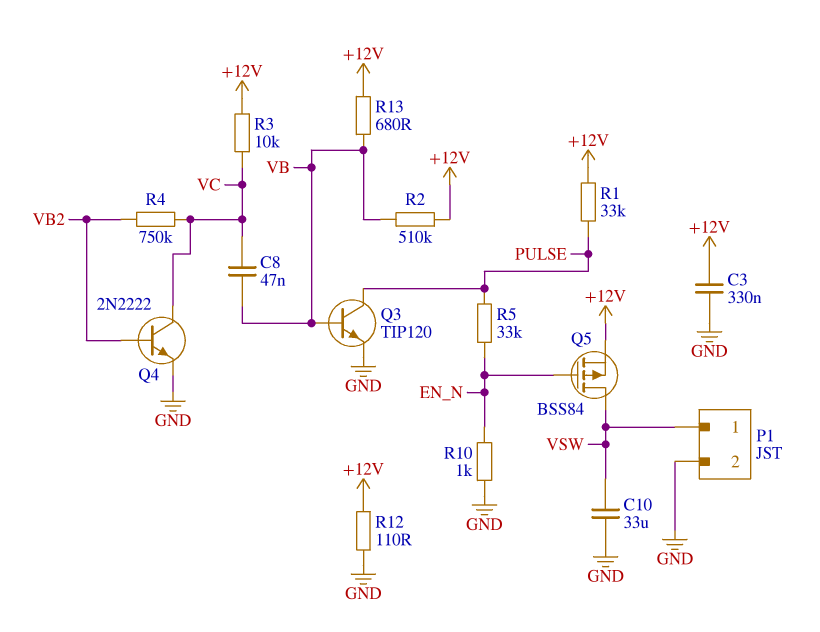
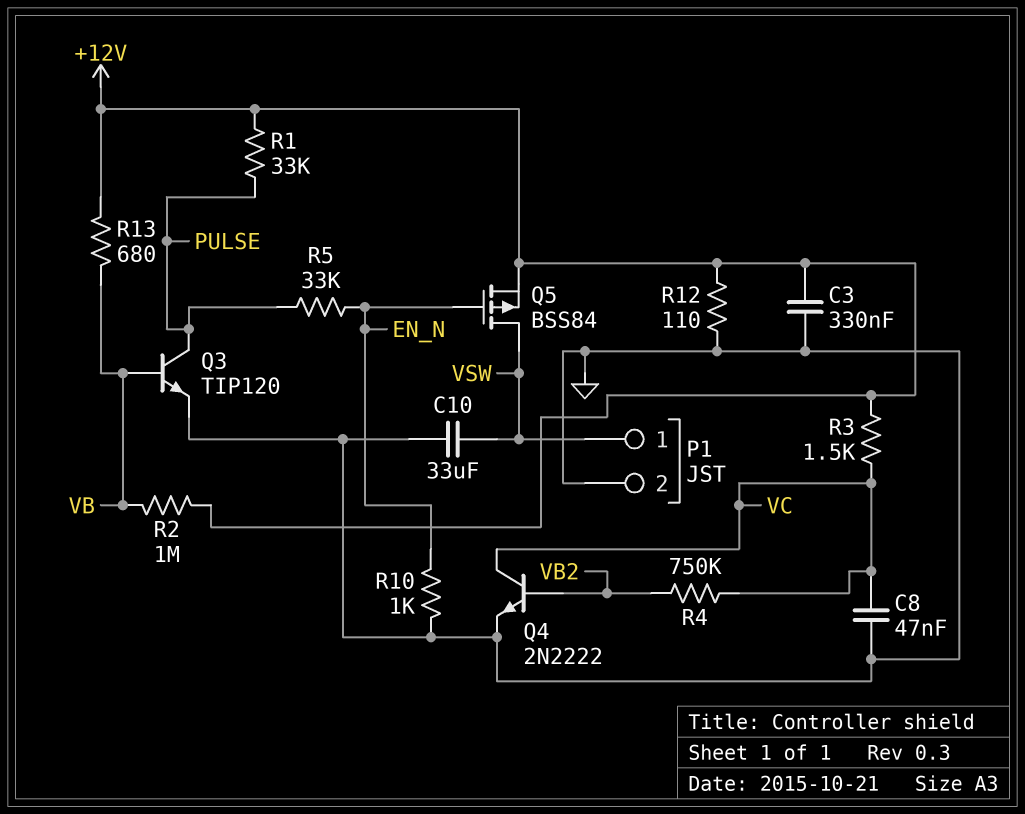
C8: 47nF (VB, VC) -> 47nF (GND, VC)
R2: 510k (+12V, VB) -> 1M (+12V, VB)
R3: 10k (+12V, VC) -> 1.5k (+12V, VC)

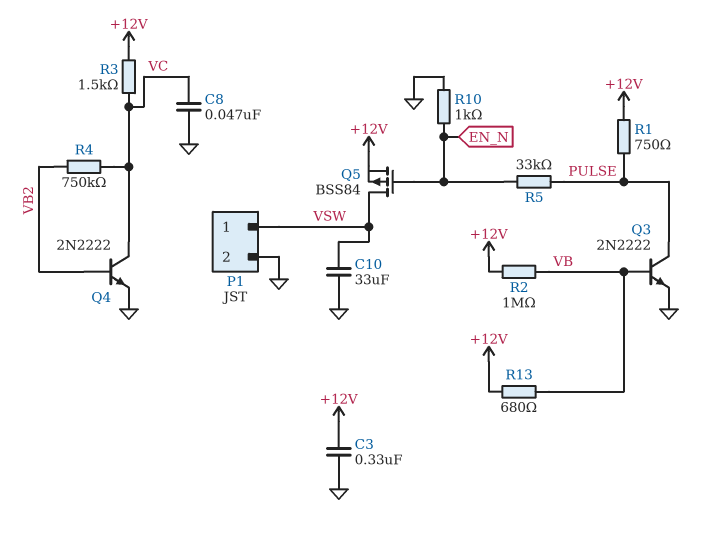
Q3: NPN TIP120 (B VB, C PULSE, E GND) -> NPN 2N2222 (B VB, C PULSE, E GND)
R1: 33k (+12V, PULSE) -> 750 (+12V, PULSE)
R12: 110 (+12V, GND) -> none

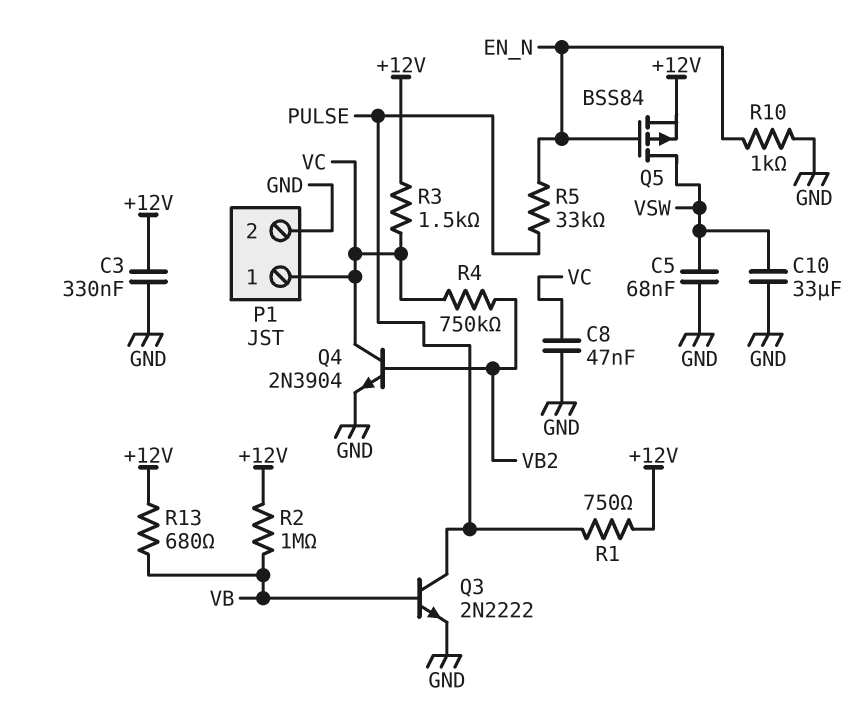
C5: none -> 68nF (GND, VSW)
P1 pin 1: VSW -> VC
Q4: NPN 2N2222 (B VB2, C VC, E GND) -> NPN 2N3904 (B VB2, C VC, E GND)

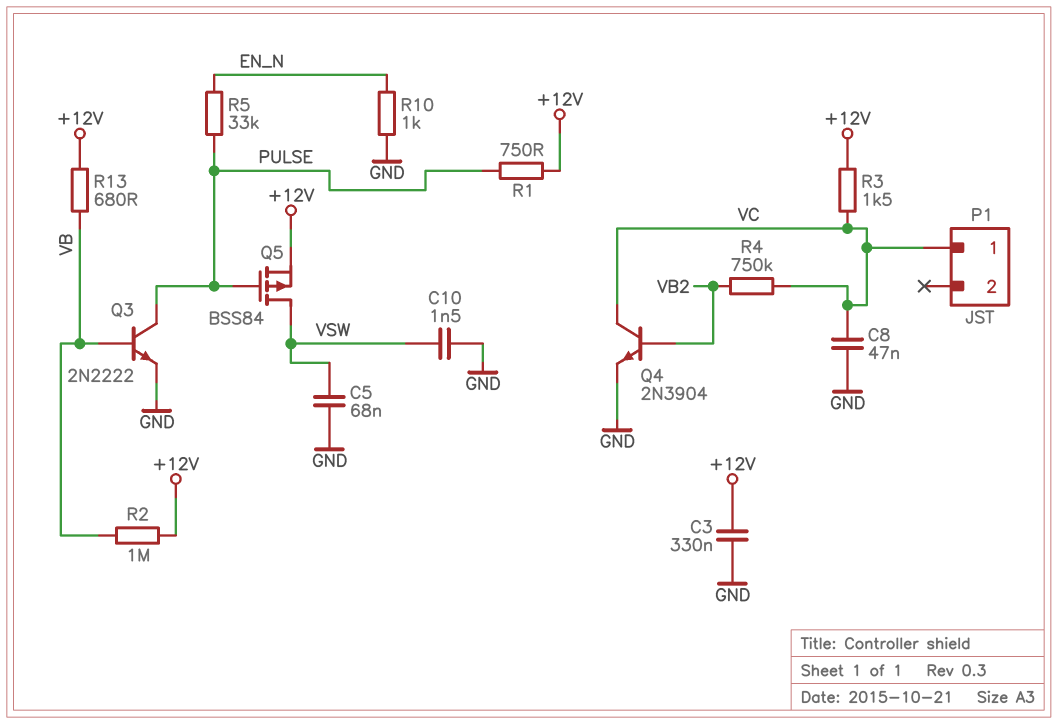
C10: 33uF (GND, VSW) -> 1.5nF (GND, VSW)
P1 pin 2: GND -> none
Q5: PMOS BSS84 (G EN_N, D VSW, S +12V) -> PMOS BSS84 (G PULSE, D VSW, S +12V)

